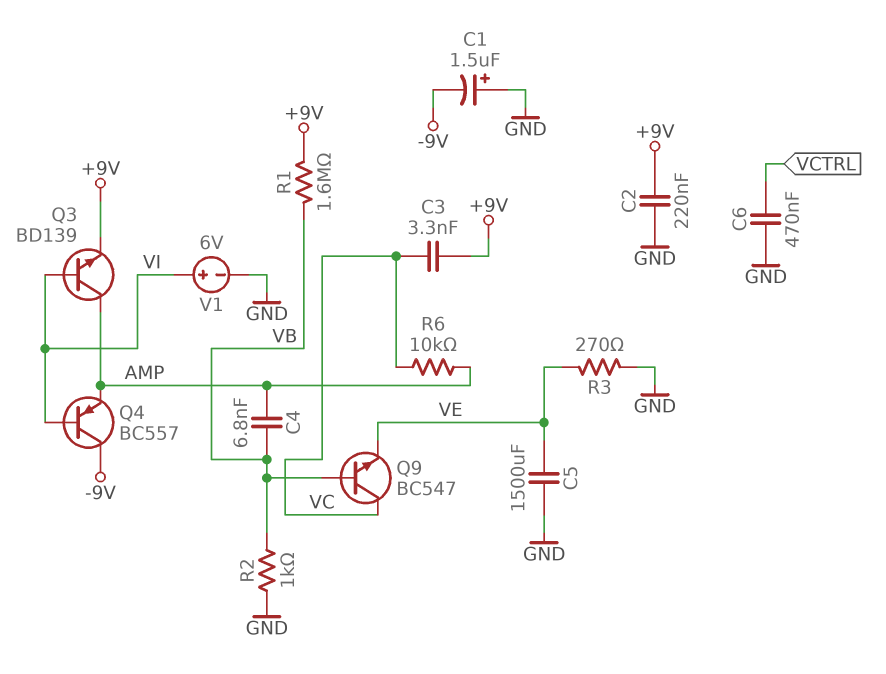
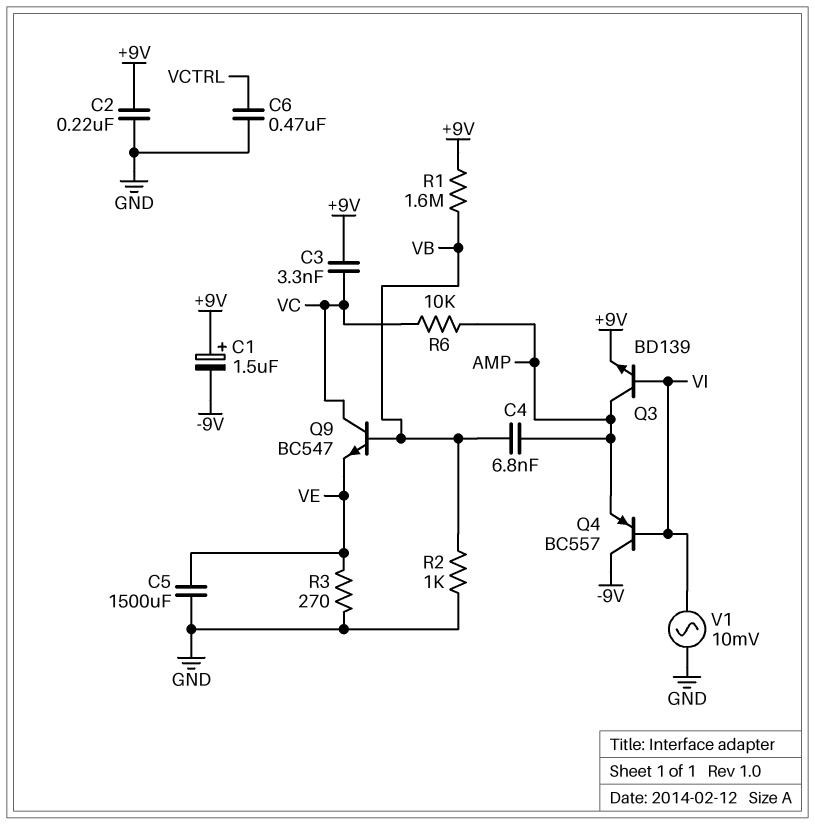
C1: 1.5uF (plus GND, minus -9V) -> 1.5uF (plus +9V, minus -9V)
V1: 6V (plus VI, minus GND) -> AC 10mV (GND, VI)

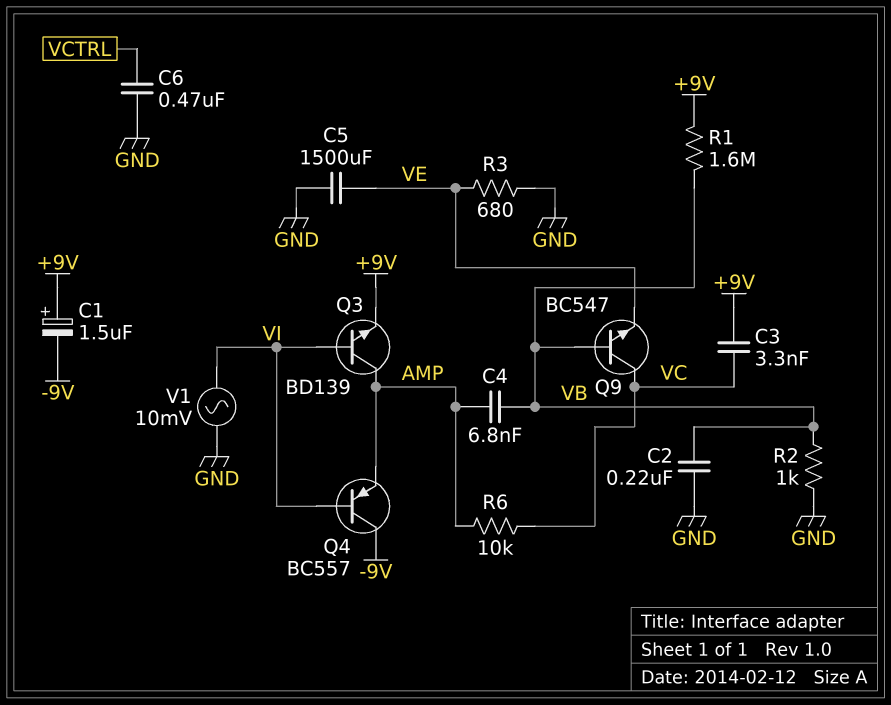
C2: 220nF (+9V, GND) -> 220nF (GND, VB)
R3: 270 (GND, VE) -> 680 (GND, VE)

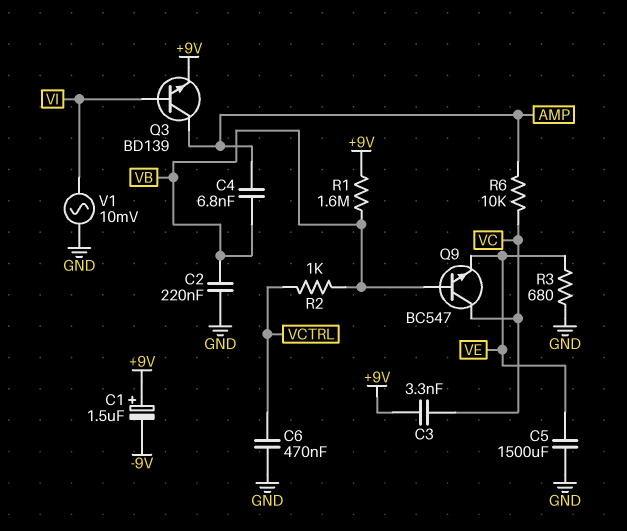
Q4: PNP BC557 (B VI, C -9V, E AMP) -> none
R2: 1k (GND, VB) -> 1k (VB, VCTRL)

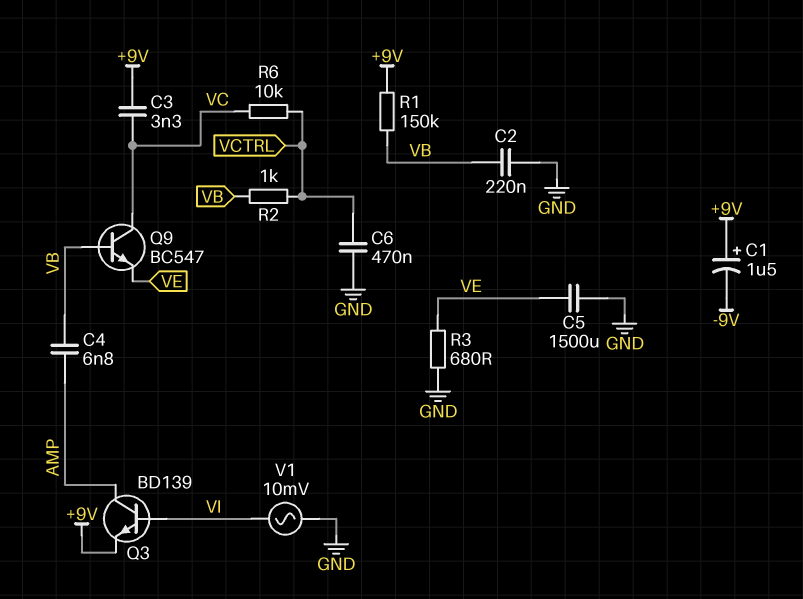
R1: 1.6M (+9V, VB) -> 150k (+9V, VB)
R6: 10k (AMP, VC) -> 10k (VC, VCTRL)

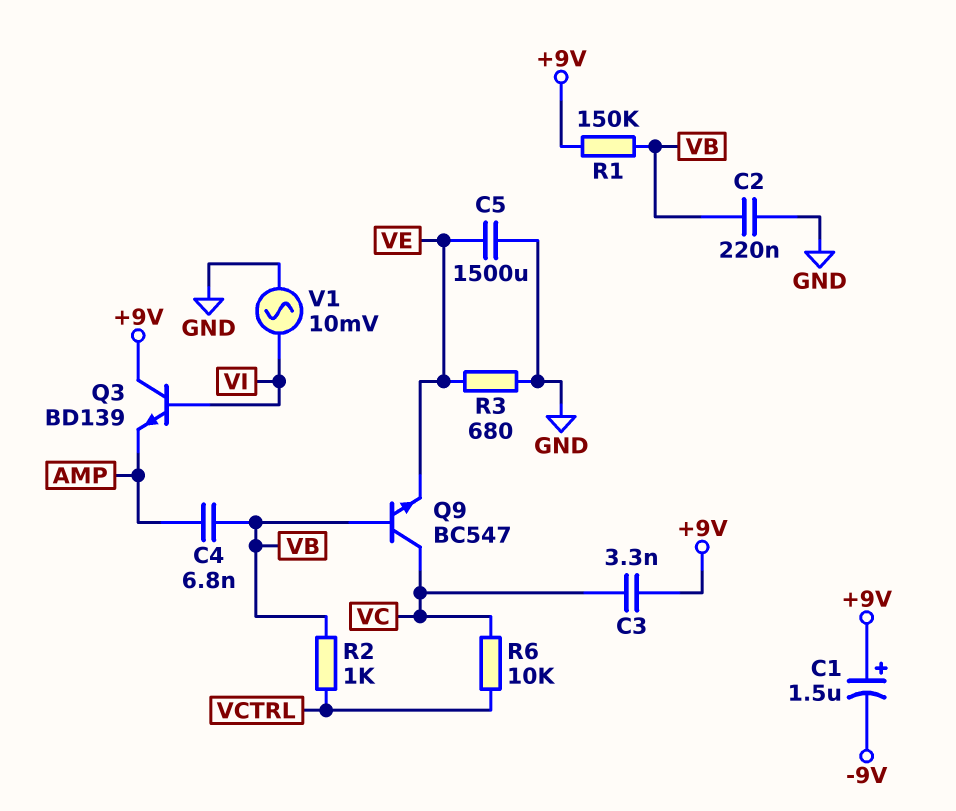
C6: 470nF (GND, VCTRL) -> none
Q3: NPN BD139 (B VI, C AMP, E +9V) -> NPN BD139 (B VI, C +9V, E AMP)

